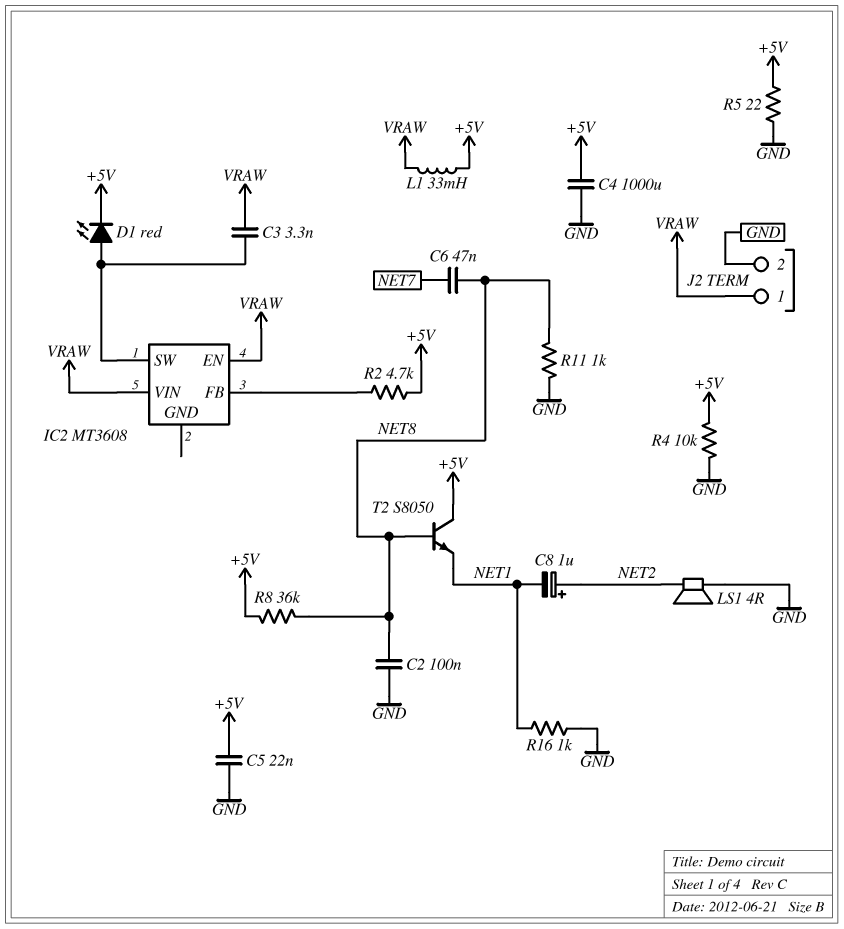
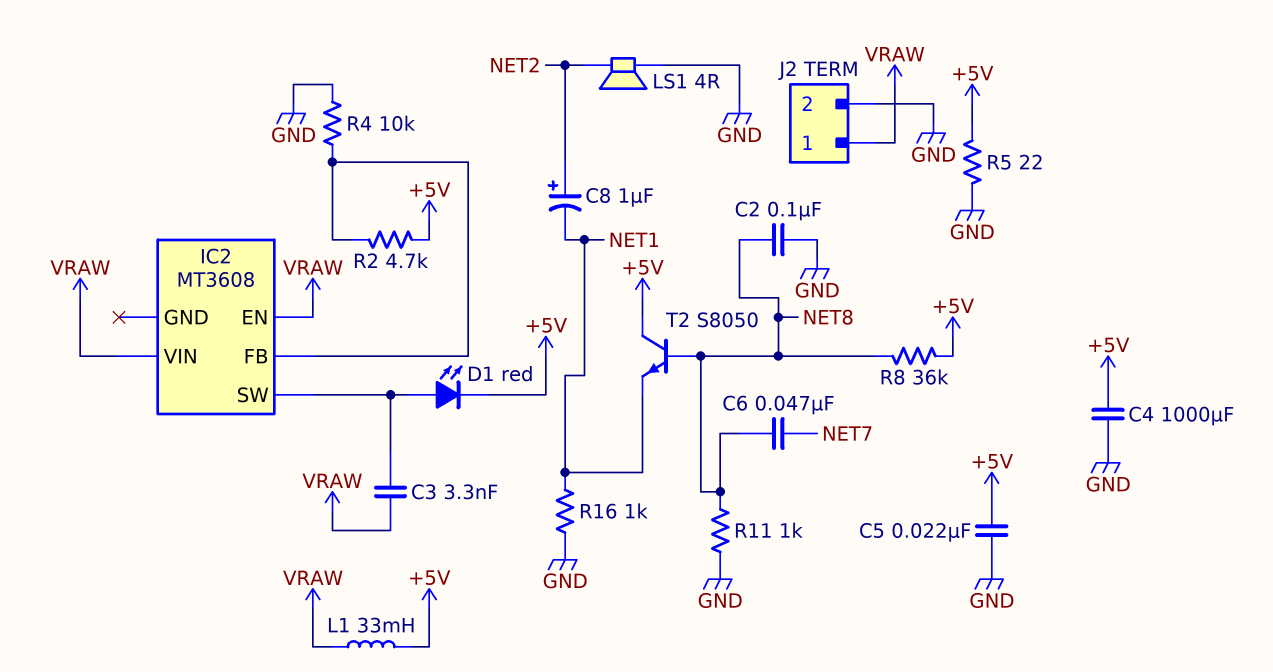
R4: 10k (+5V, GND) -> 10k (GND, IC2/FB)

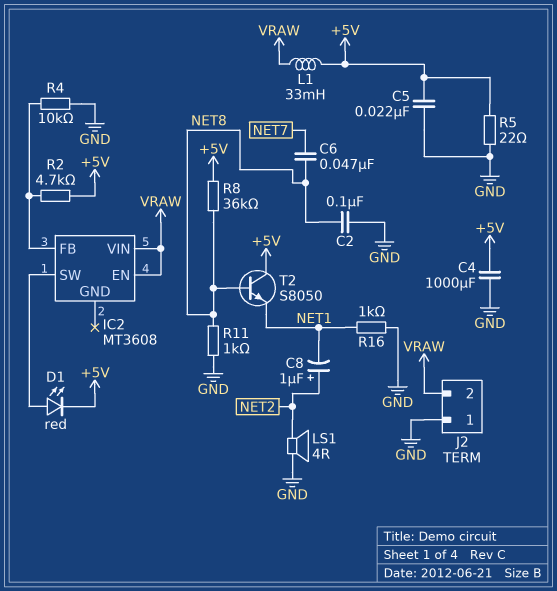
C3: 3.3nF (IC2/SW, VRAW) -> none
J2 pin 1: VRAW -> GND
J2 pin 2: GND -> VRAW

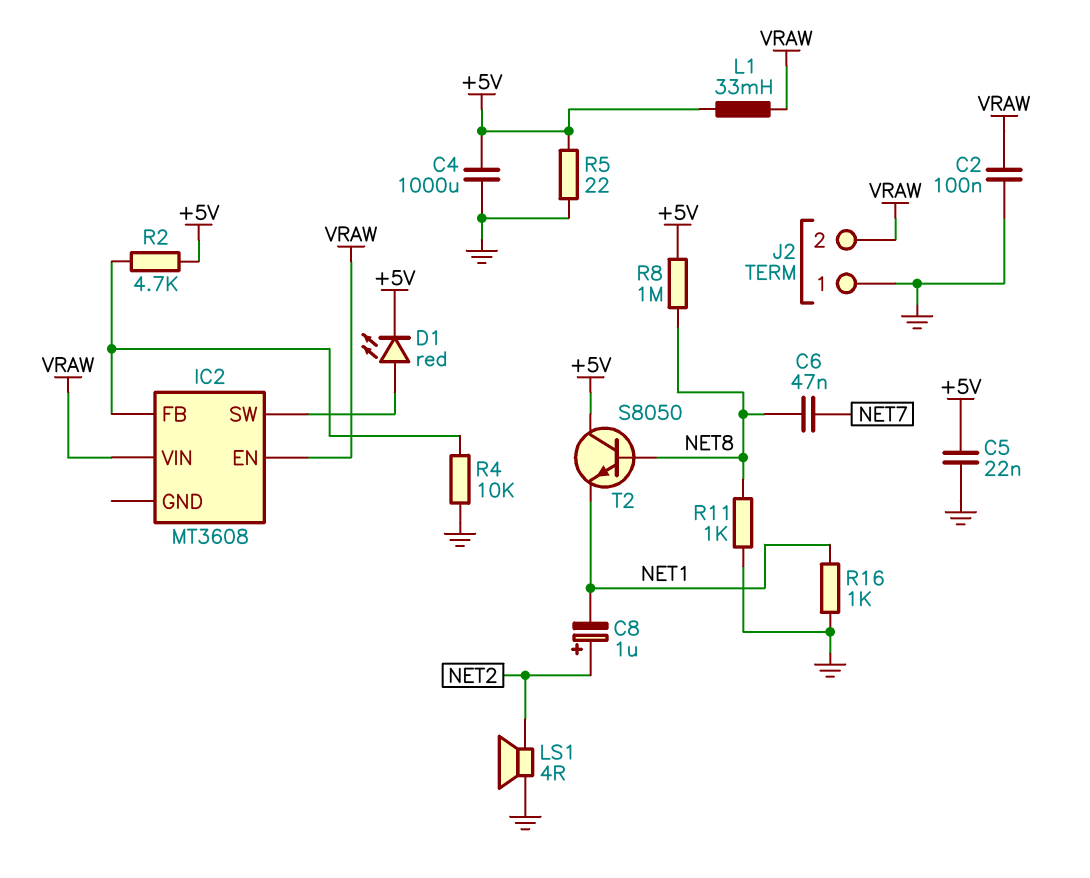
C2: 100nF (GND, NET8) -> 100nF (GND, VRAW)
R8: 36k (+5V, NET8) -> 1M (+5V, NET8)

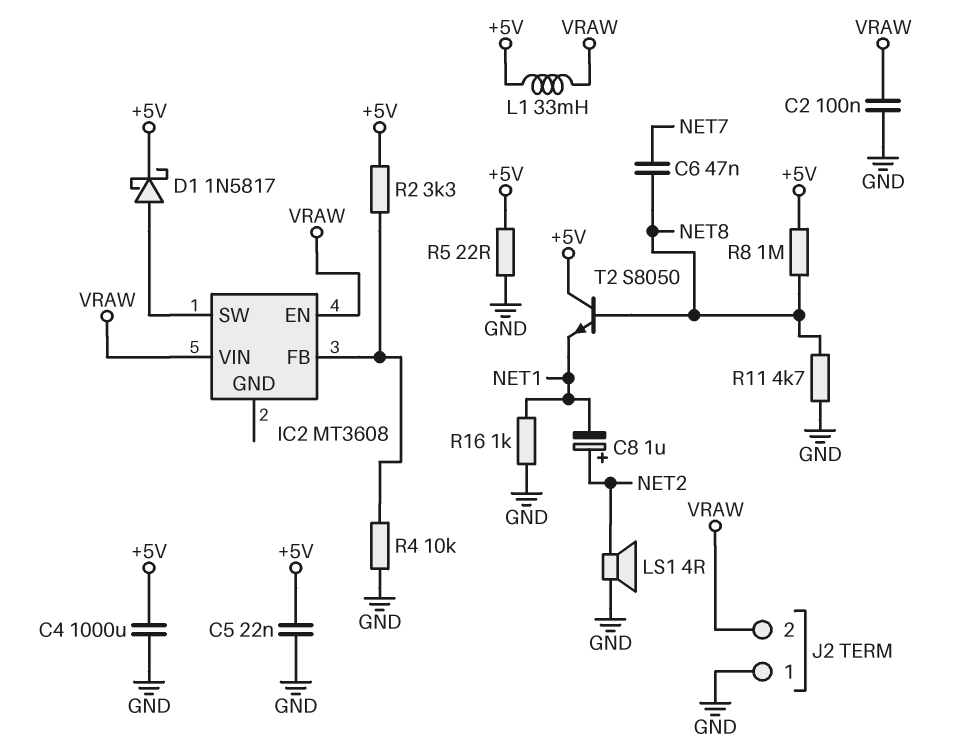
D1: LED red (A IC2/SW, K +5V) -> schottky 1N5817 (A IC2/SW, K +5V)
R2: 4.7k (+5V, IC2/FB) -> 3.3k (+5V, IC2/FB)
R11: 1k (GND, NET8) -> 4.7k (GND, NET8)

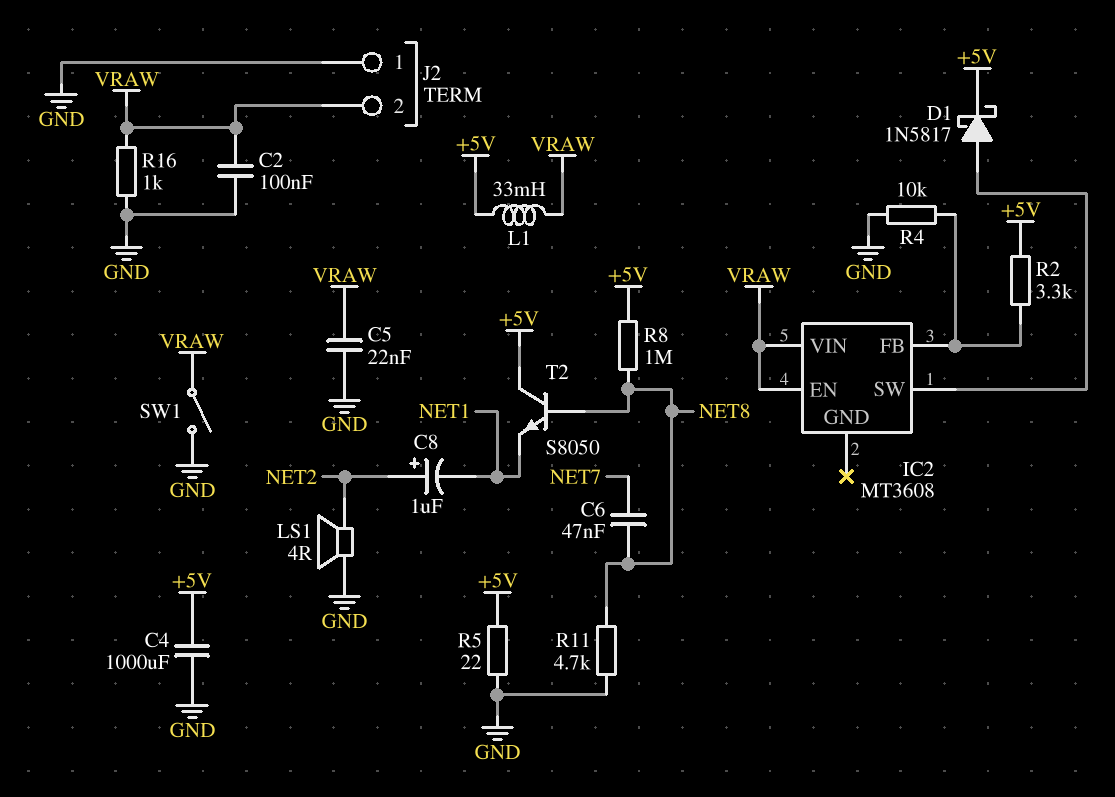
C5: 22nF (+5V, GND) -> 22nF (GND, VRAW)
R16: 1k (GND, NET1) -> 1k (GND, VRAW)
SW1: none -> switch (GND, VRAW)

